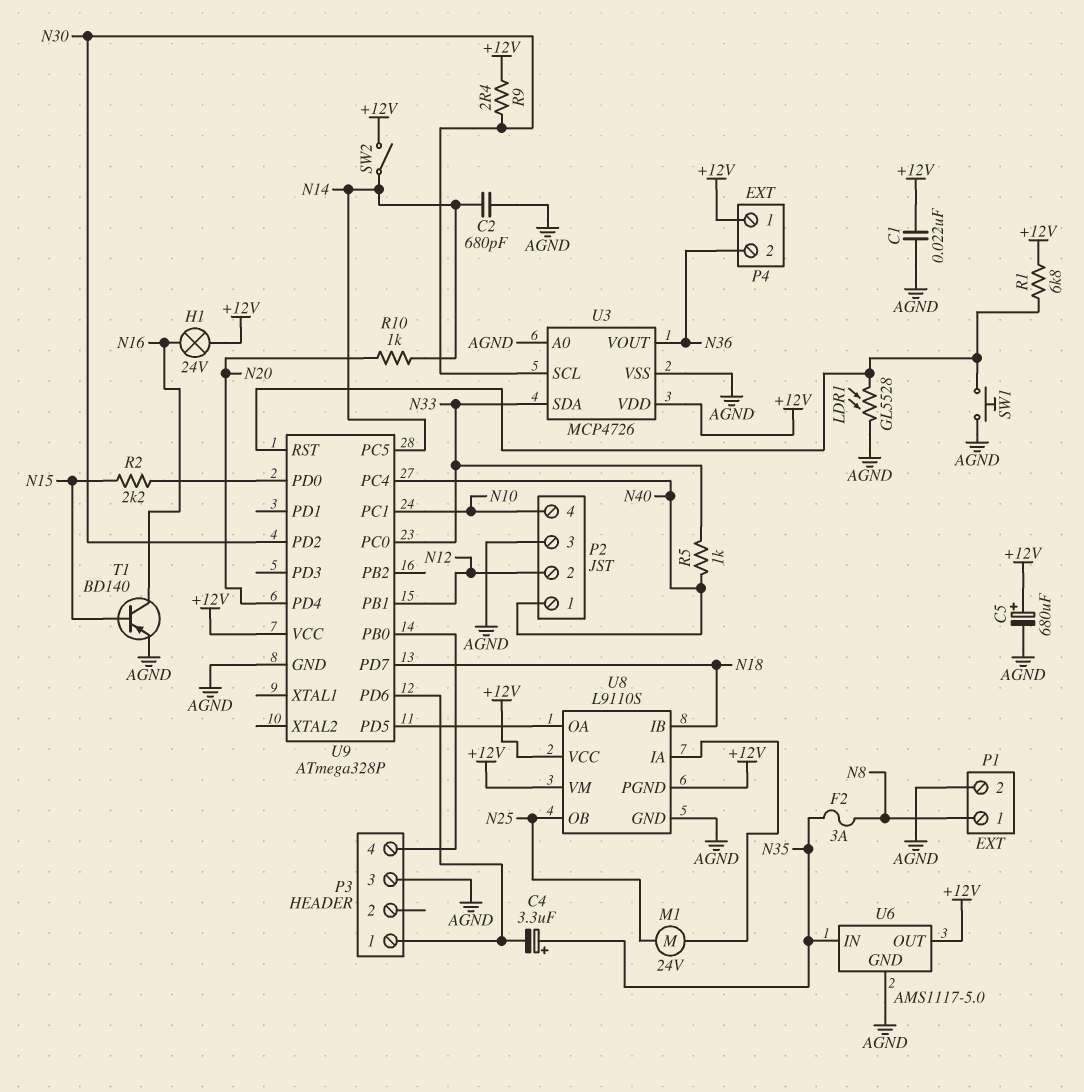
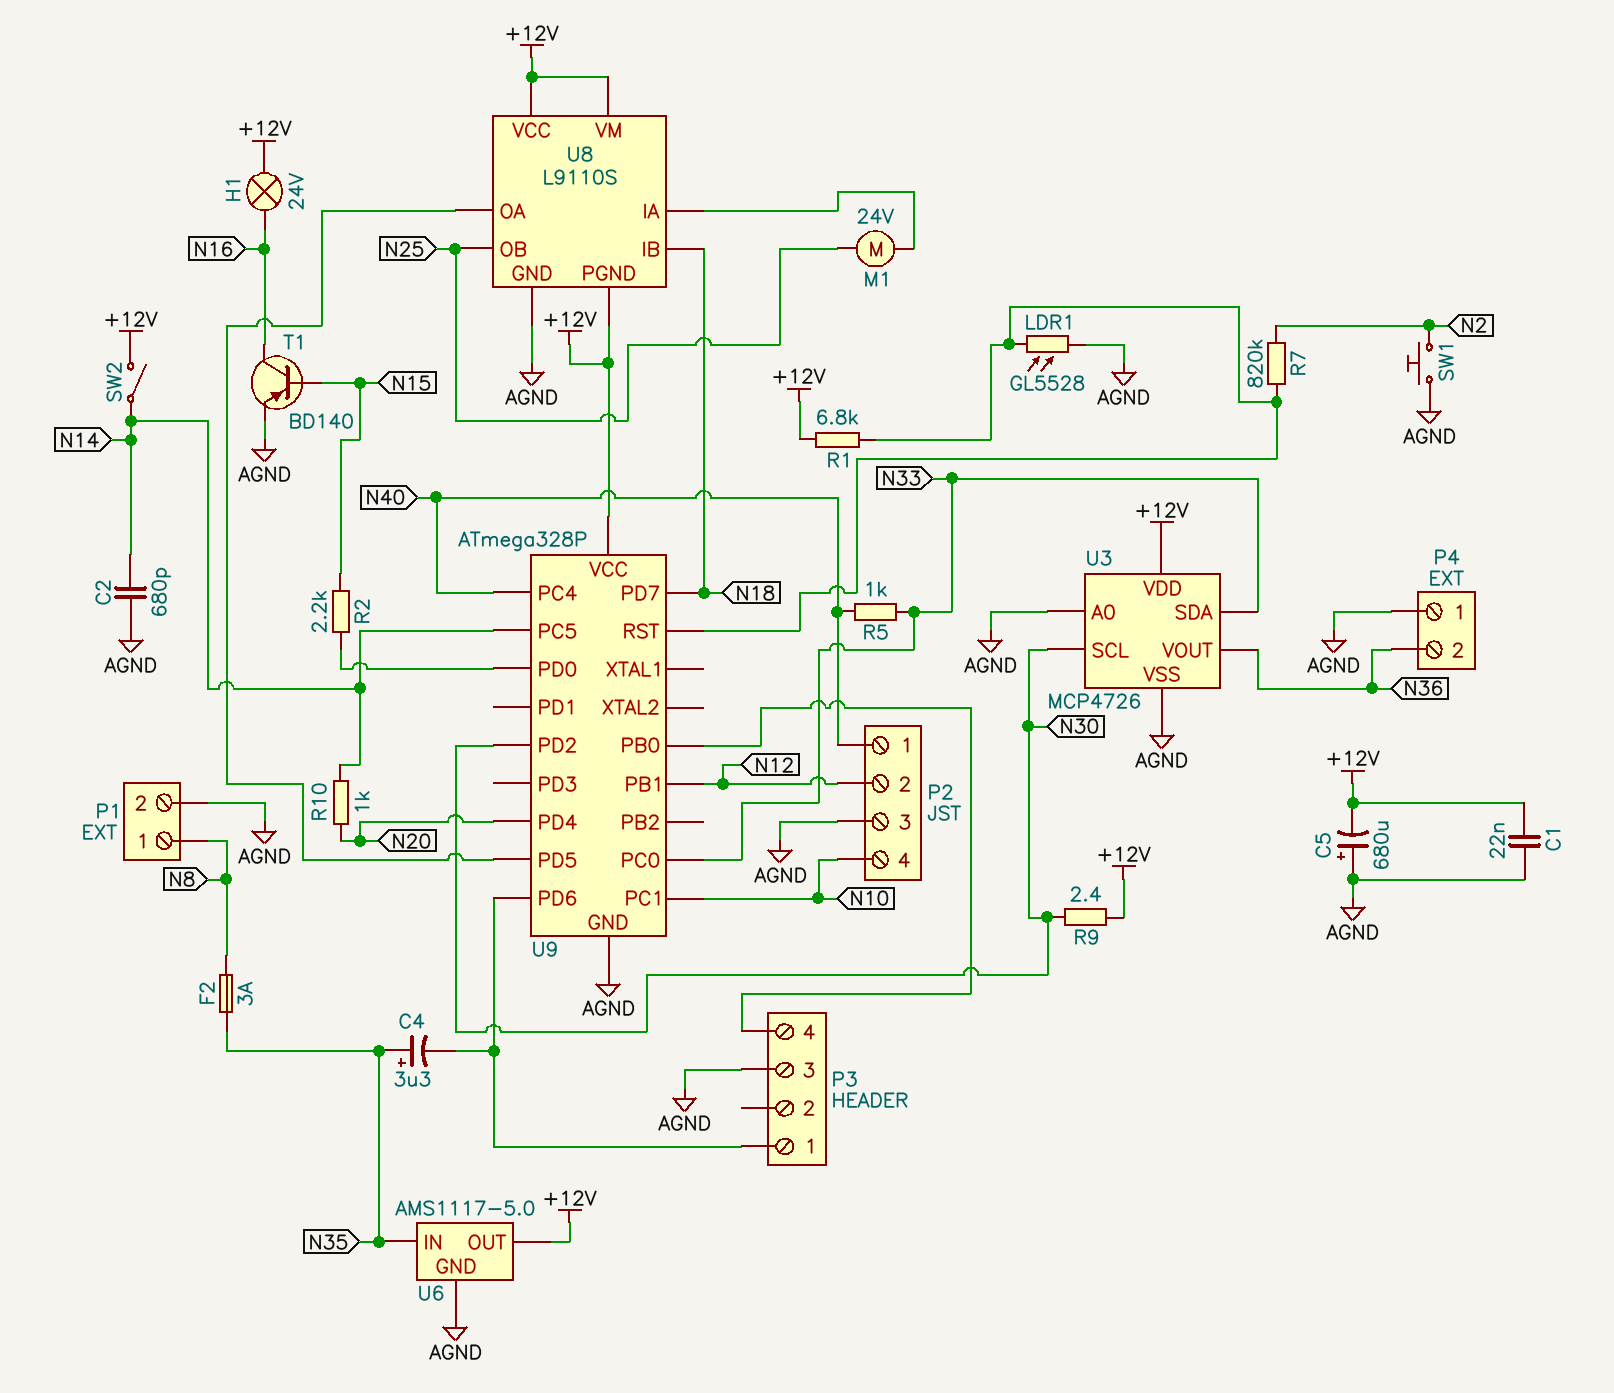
C5: 680uF (plus +12V, minus AGND) -> 680uF (plus AGND, minus +12V)
P4 pin 1: +12V -> AGND
R7: none -> 820k (N2, U9/RST)
SW1: button (AGND, U9/RST) -> button (AGND, N2)

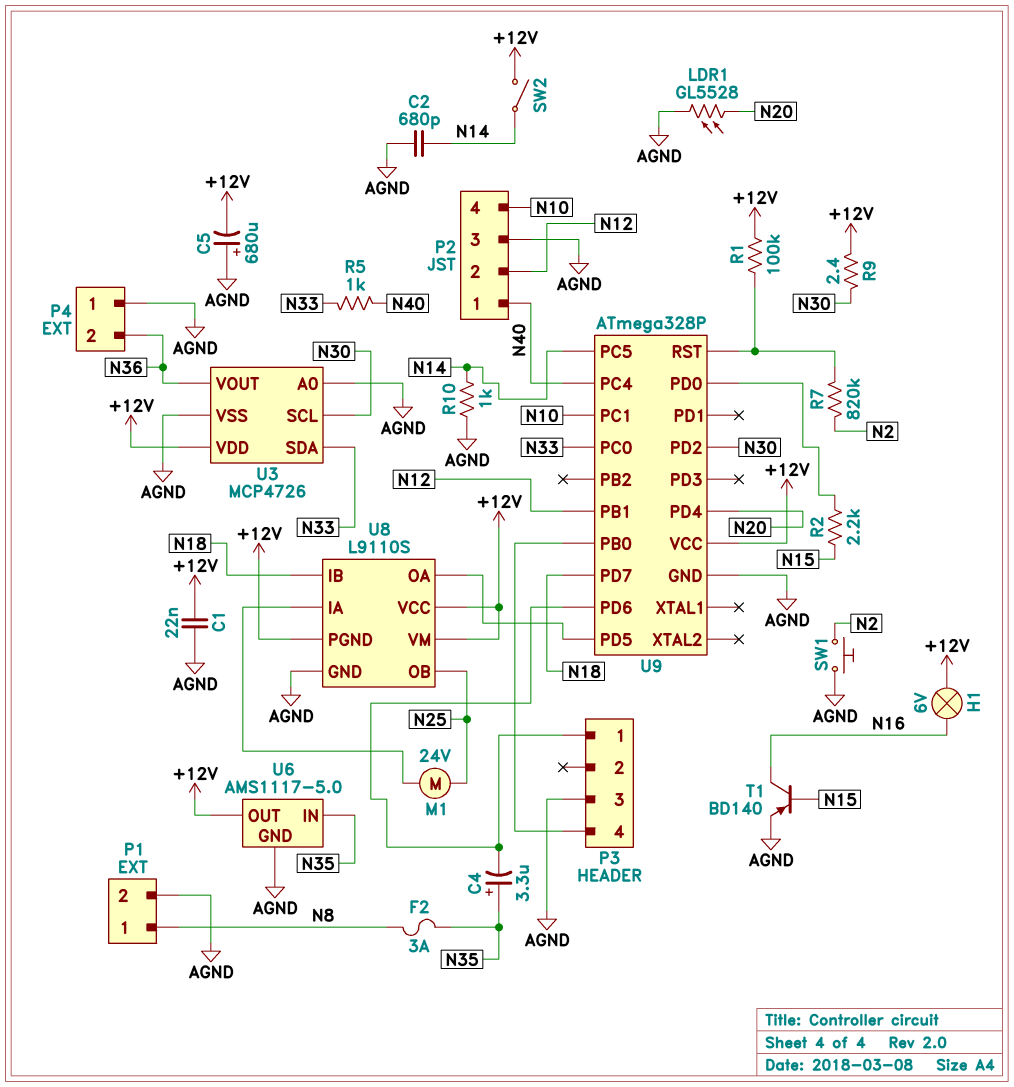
H1: lamp 24V (+12V, N16) -> lamp 6V (+12V, N16)
LDR1: GL5528 (AGND, U9/RST) -> GL5528 (AGND, N20)
R1: 6.8k (+12V, U9/RST) -> 100k (+12V, U9/RST)
R10: 1k (N14, N20) -> 1k (AGND, N14)

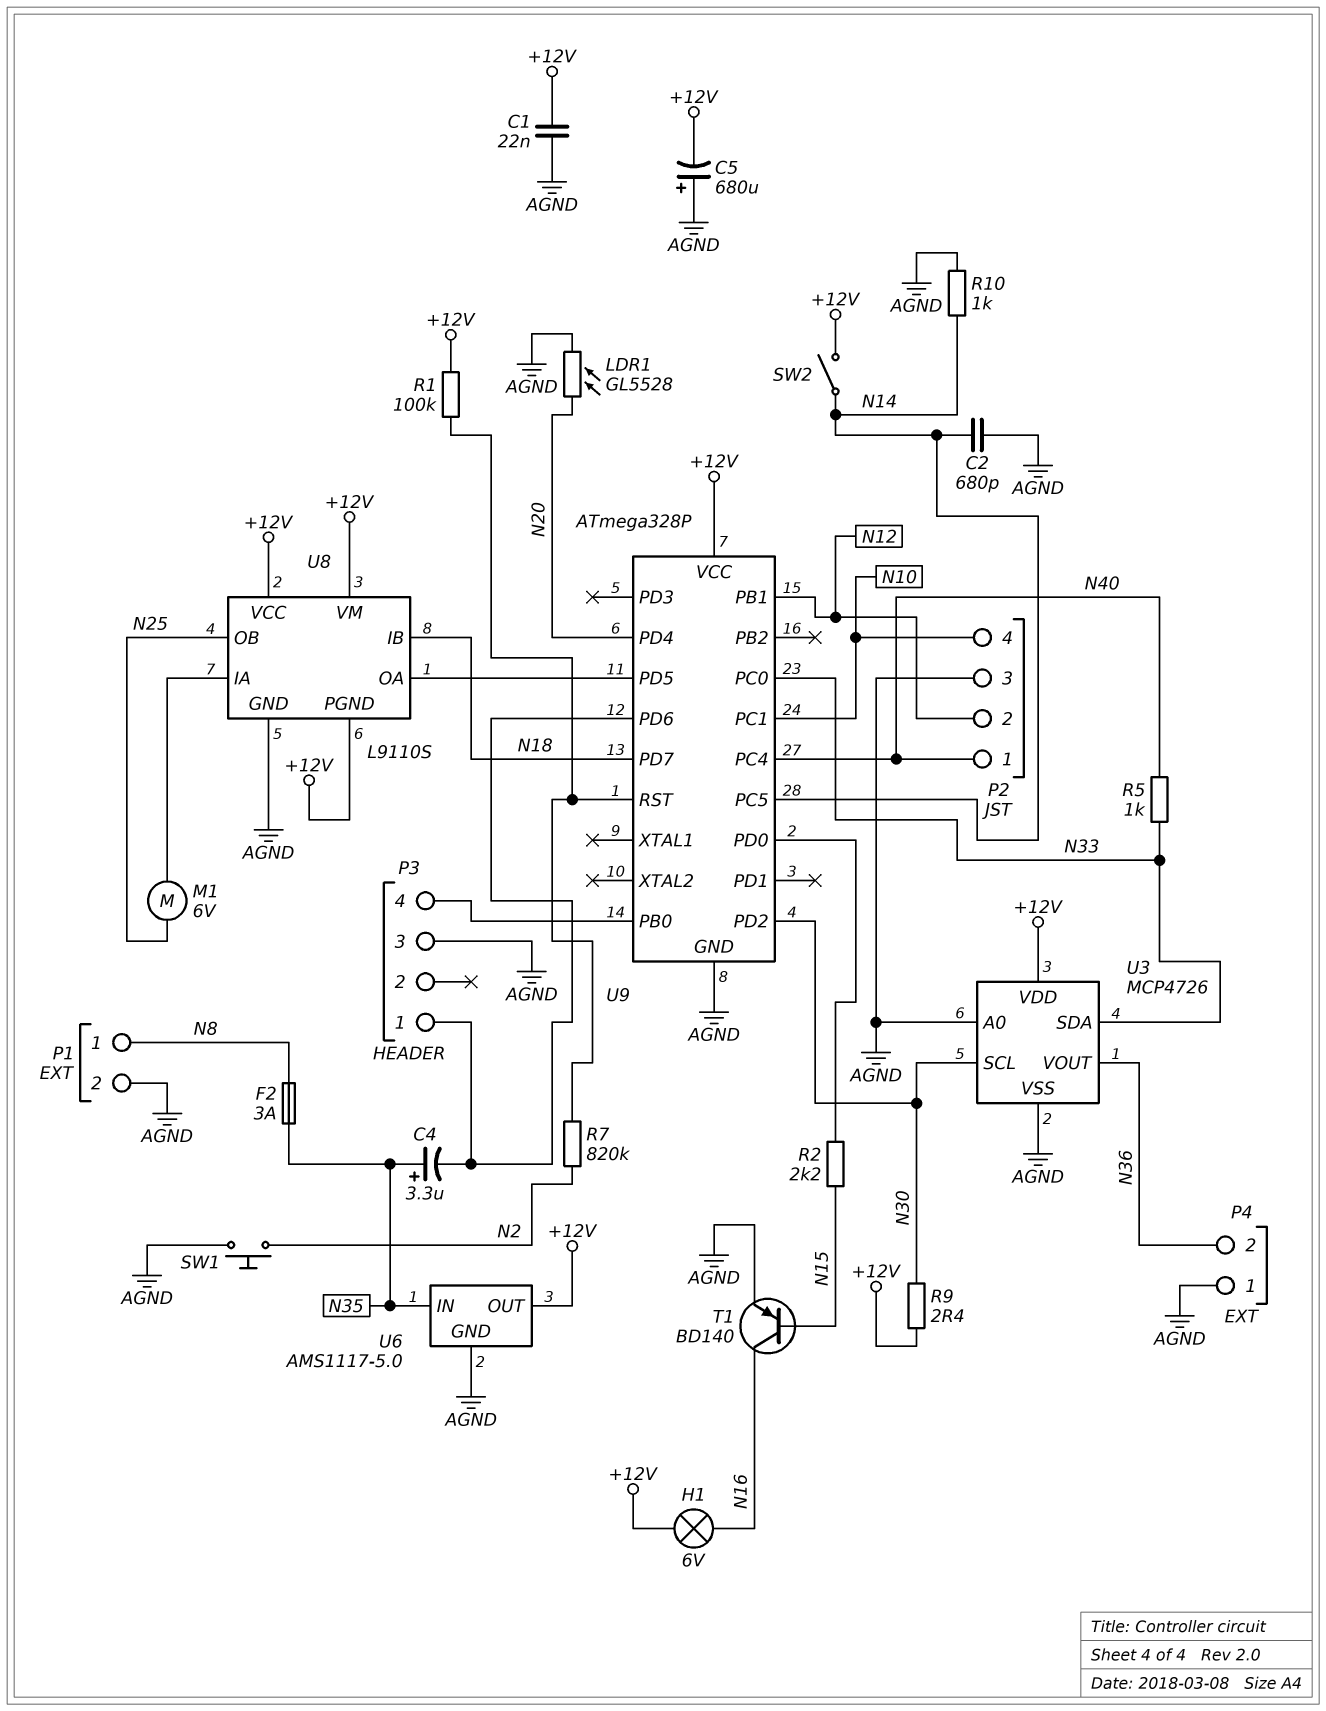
M1: motor 24V (N25, U8/IA) -> motor 6V (N25, U8/IA)

